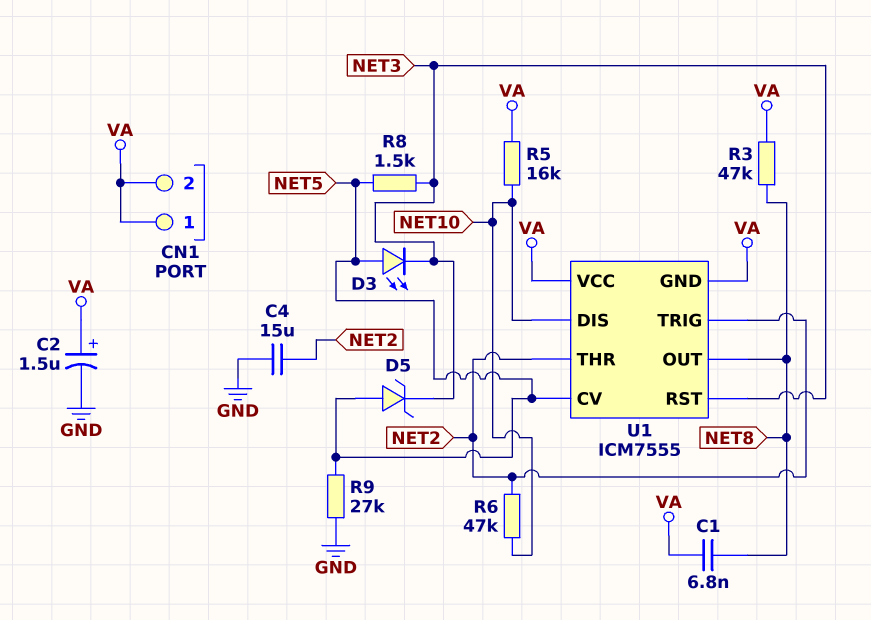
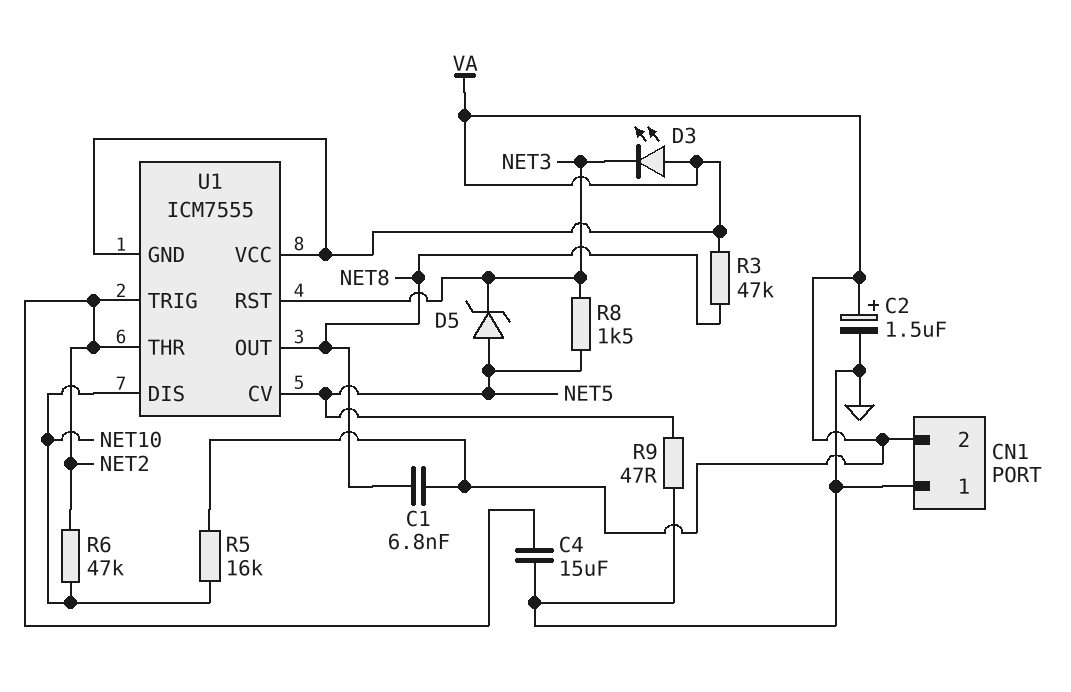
CN1 pin 1: VA -> GND
D3: LED (A NET5, K NET3) -> LED (A VA, K NET3)
R9: 27k (GND, NET5) -> 47 (GND, NET5)

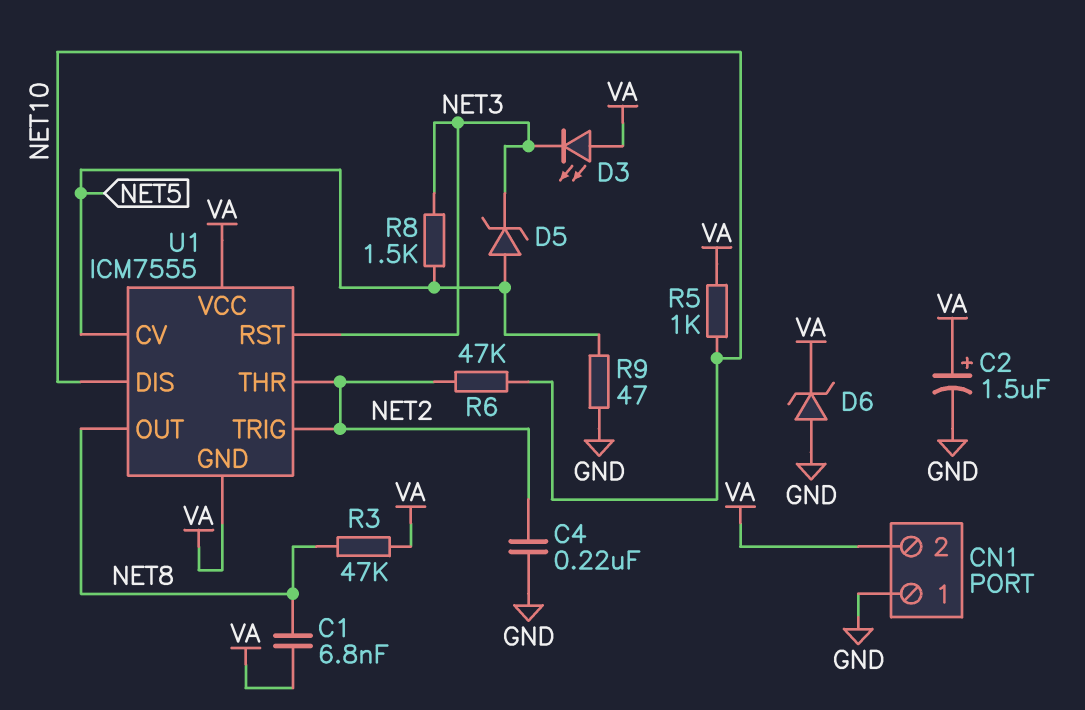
C4: 15uF (GND, NET2) -> 220nF (GND, NET2)
D6: none -> zener (A GND, K VA)
R5: 16k (NET10, VA) -> 1k (NET10, VA)

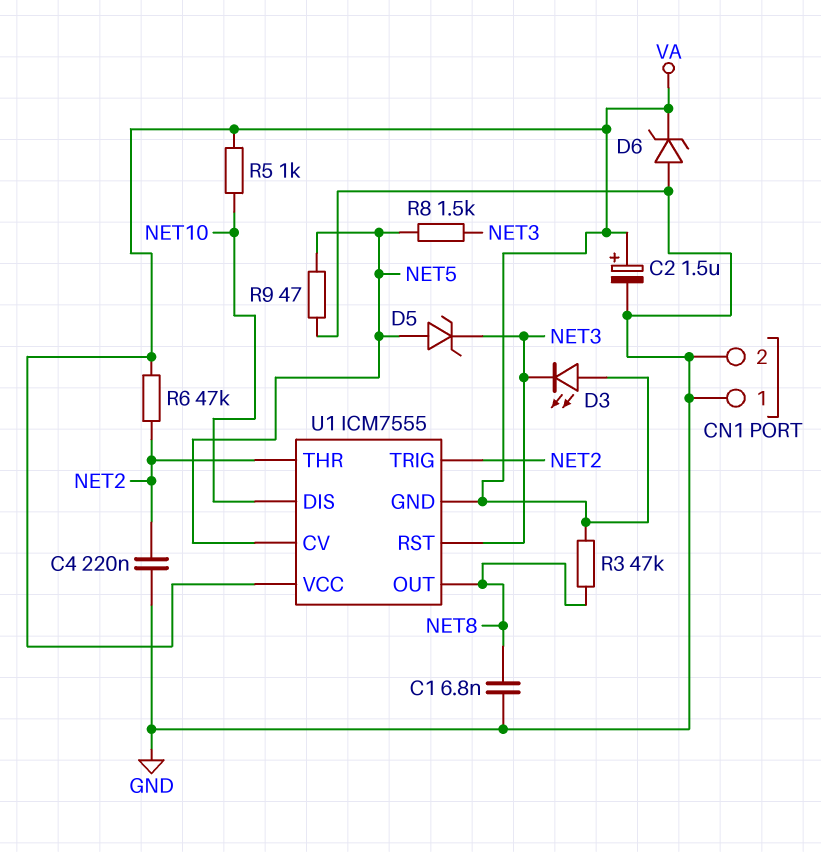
C1: 6.8nF (NET8, VA) -> 6.8nF (GND, NET8)
CN1 pin 2: VA -> GND
R6: 47k (NET2, NET10) -> 47k (NET2, VA)

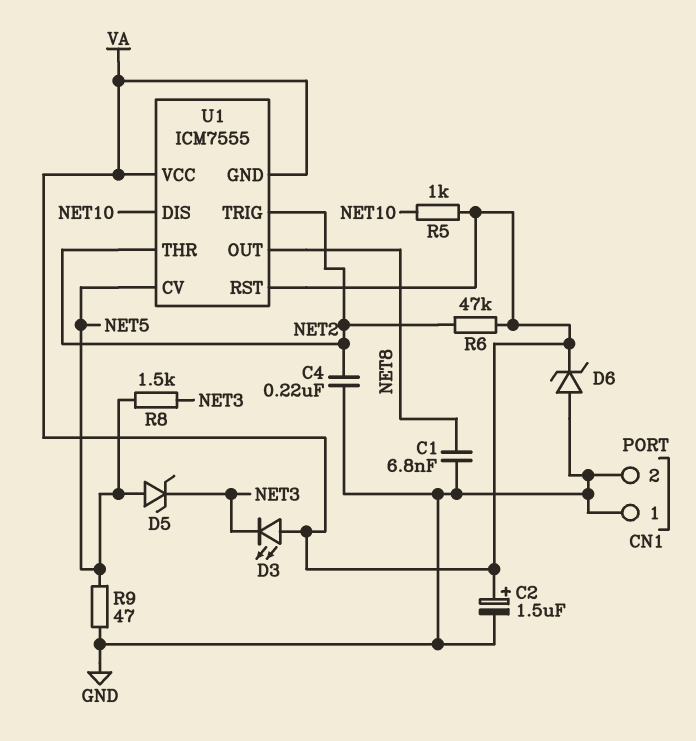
R3: 47k (NET8, VA) -> none
U1 pin RST: NET3 -> VA

